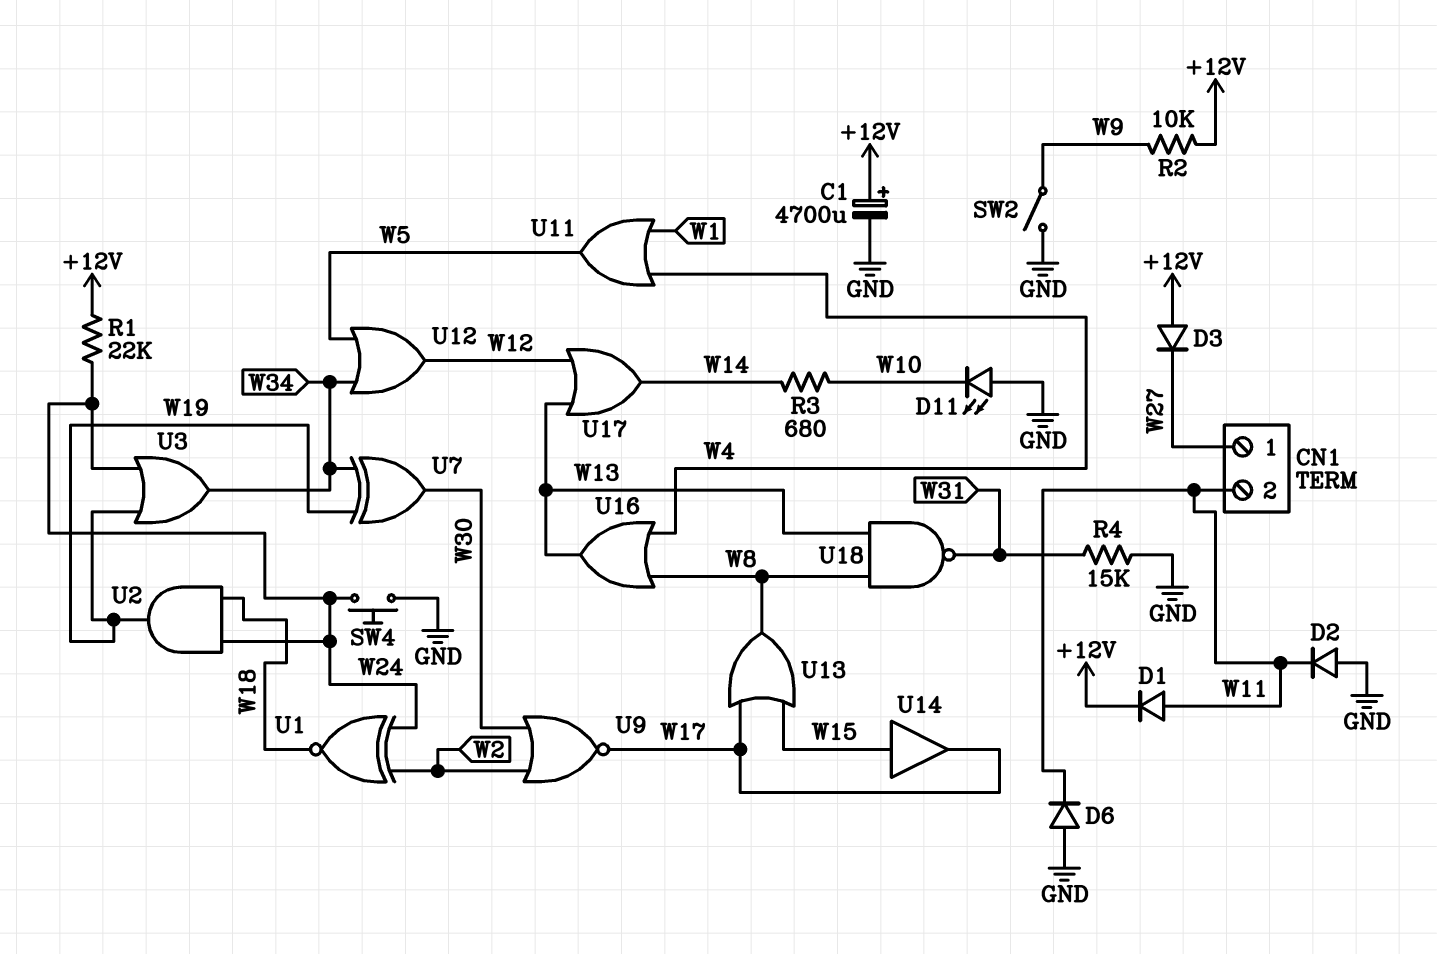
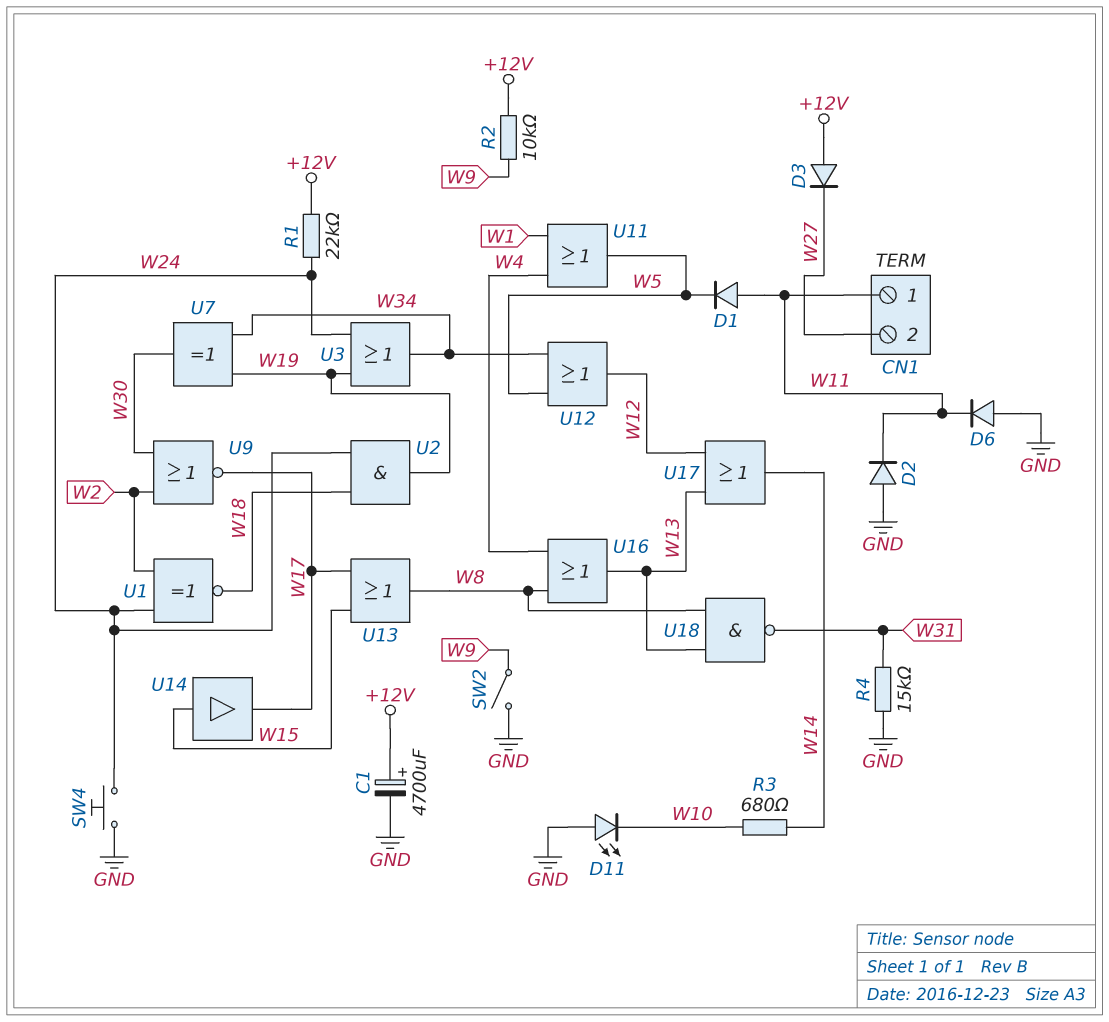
CN1 pin 1: W27 -> W11
CN1 pin 2: W11 -> W27
D1: diode (A W11, K +12V) -> diode (A W11, K W5)

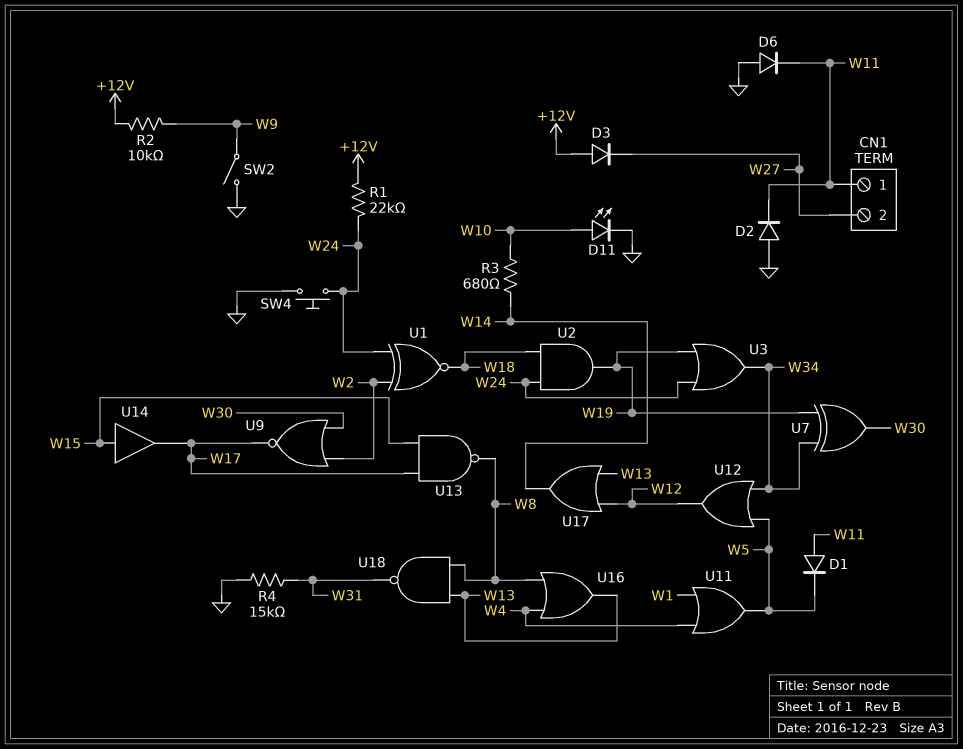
C1: 4700uF (plus +12V, minus GND) -> none
D11: LED (A GND, K W10) -> LED (A W10, K GND)
U13: OR (in W15, in W17, out W8) -> NAND (in W15, in W17, out W8)

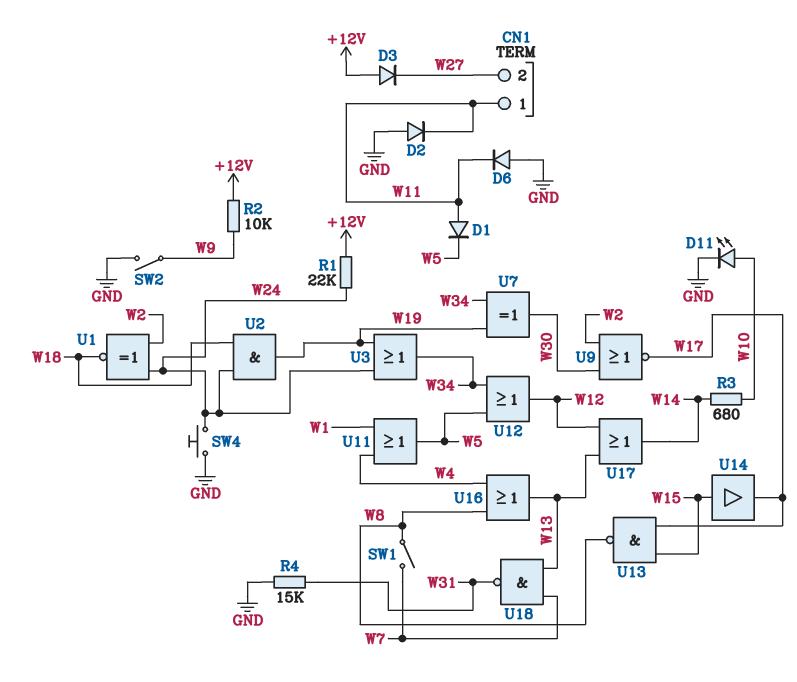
SW1: none -> switch (W7, W8)
U18: NAND (in W8, in W13, out W31) -> NAND (in W7, in W13, out W31)

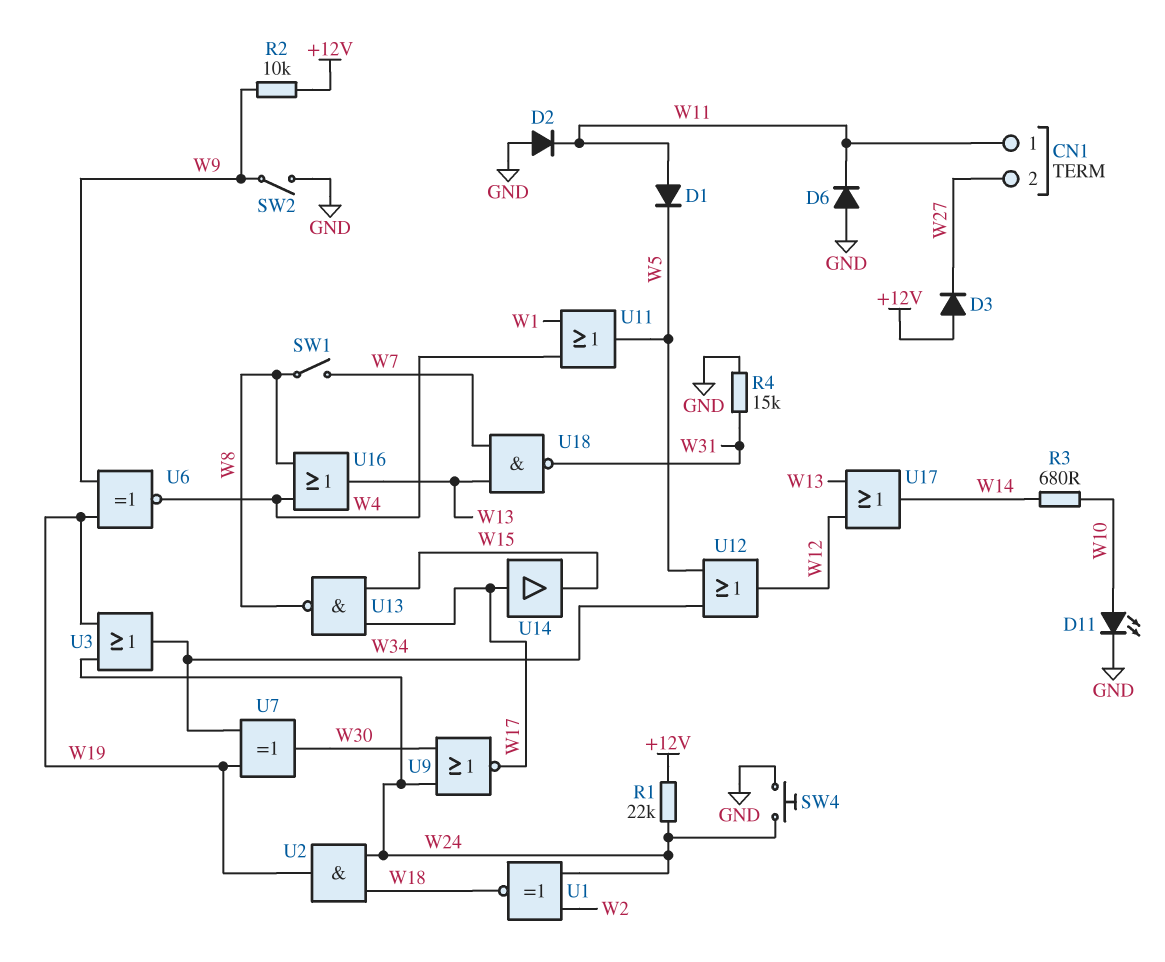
U6: none -> XNOR (in W9, in W19, out W4)
U9: NOR (in W2, in W30, out W17) -> NOR (in W24, in W30, out W17)
U14: buffer (in W15, out W17) -> buffer (in W17, out W15)

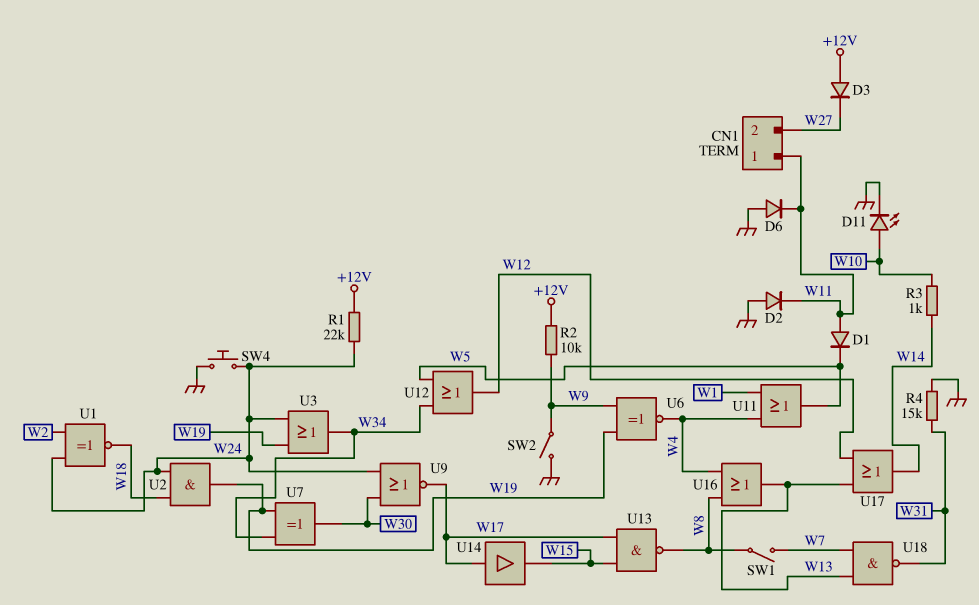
R3: 680 (W10, W14) -> 1k (W10, W14)

